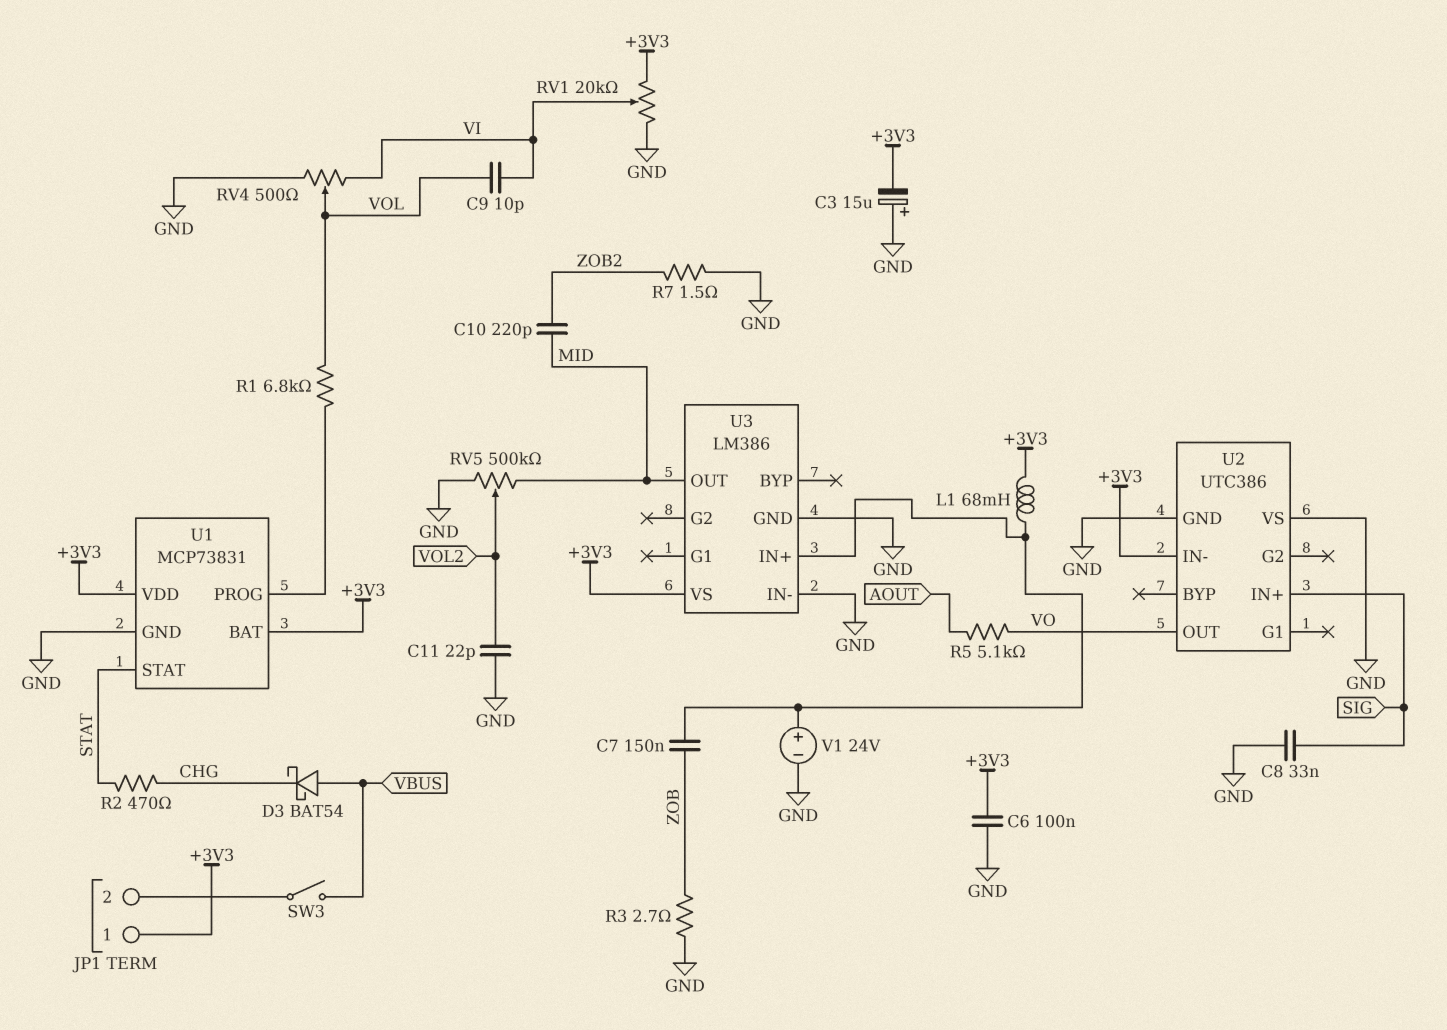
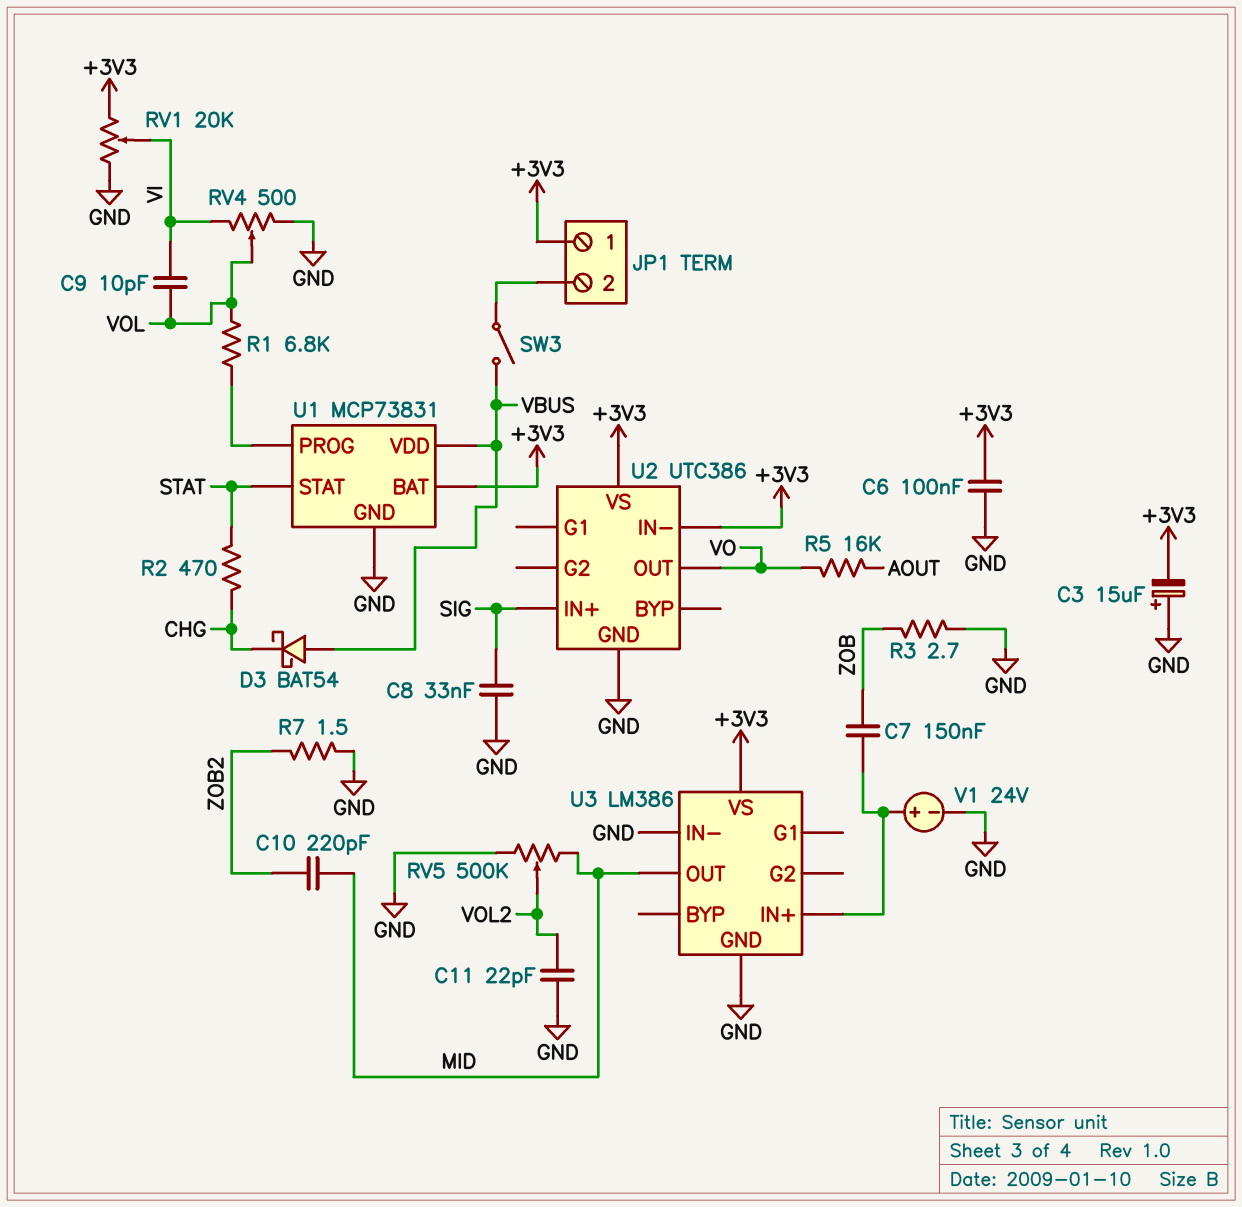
L1: 68mH (+3V3, U3/IN+) -> none
R5: 5.1k (AOUT, VO) -> 16k (AOUT, VO)
U1 pin VDD: +3V3 -> VBUS
U2 pin VS: GND -> +3V3

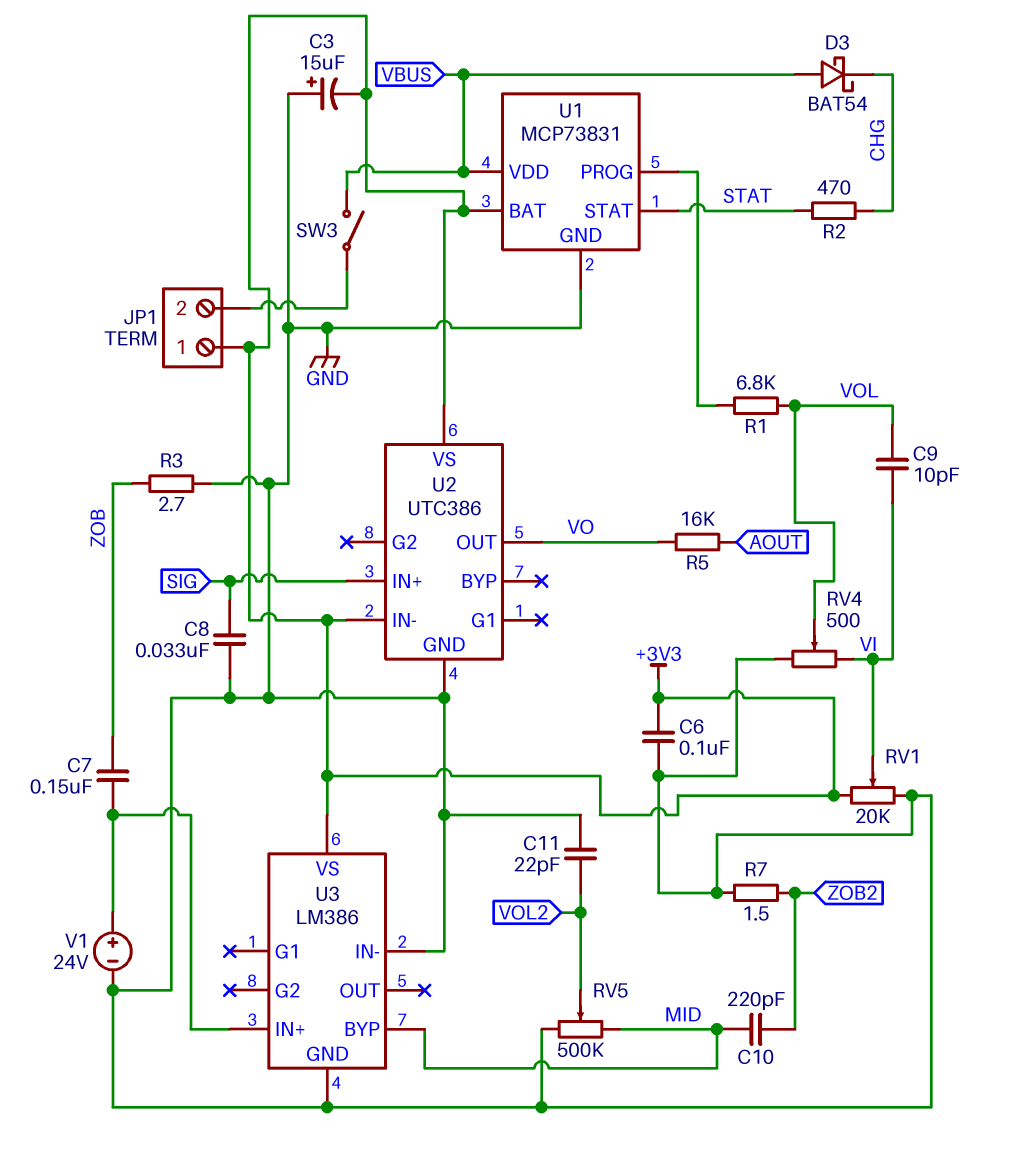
U3 pin BYP: none -> MID
U3 pin OUT: MID -> none

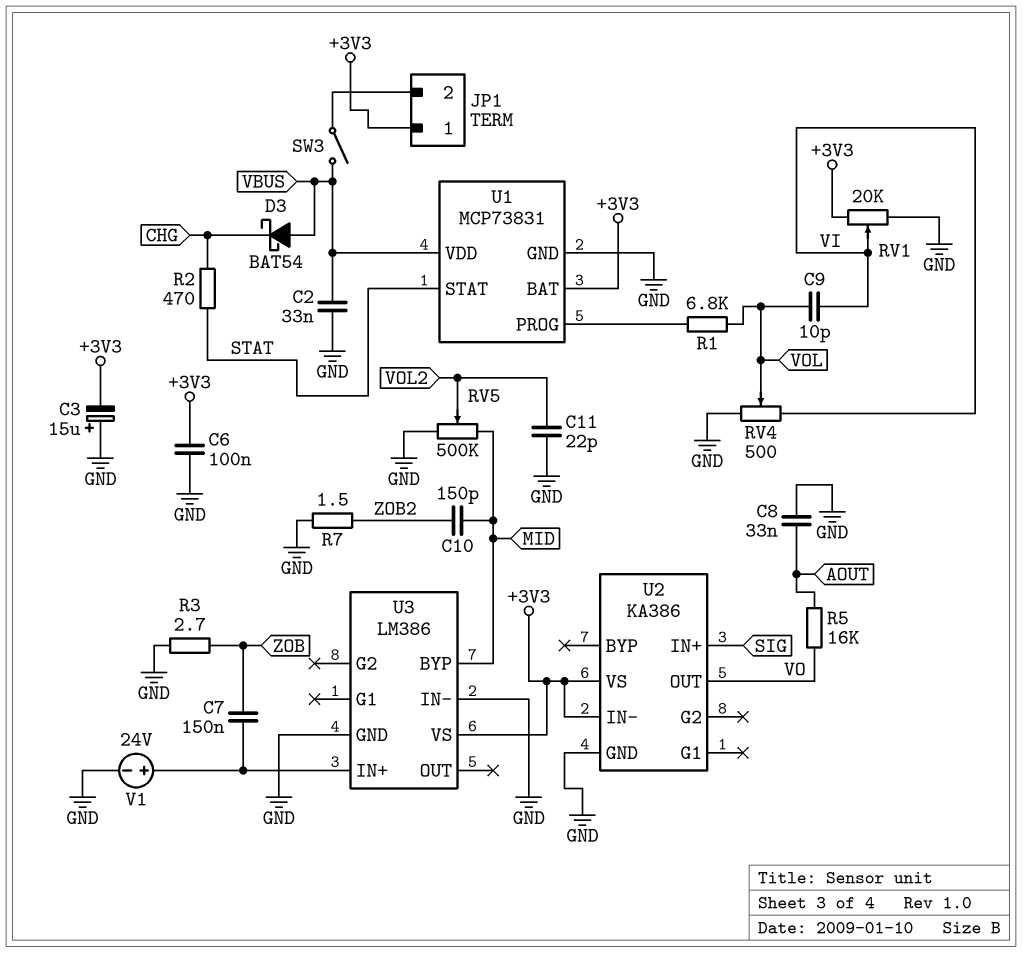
C2: none -> 33nF (GND, VBUS)
C8: 33nF (GND, SIG) -> 33nF (AOUT, GND)
C10: 220pF (MID, ZOB2) -> 150pF (MID, ZOB2)
U2: UTC386 -> KA386

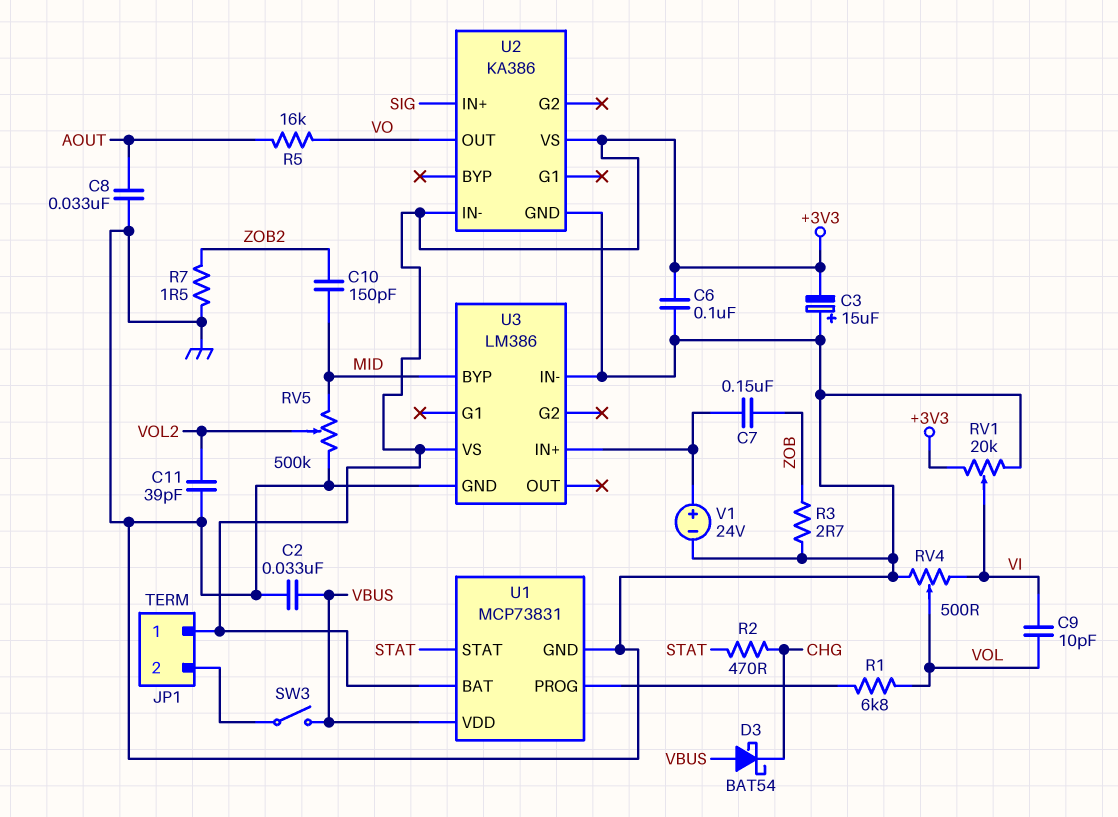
C11: 22pF (GND, VOL2) -> 39pF (GND, VOL2)

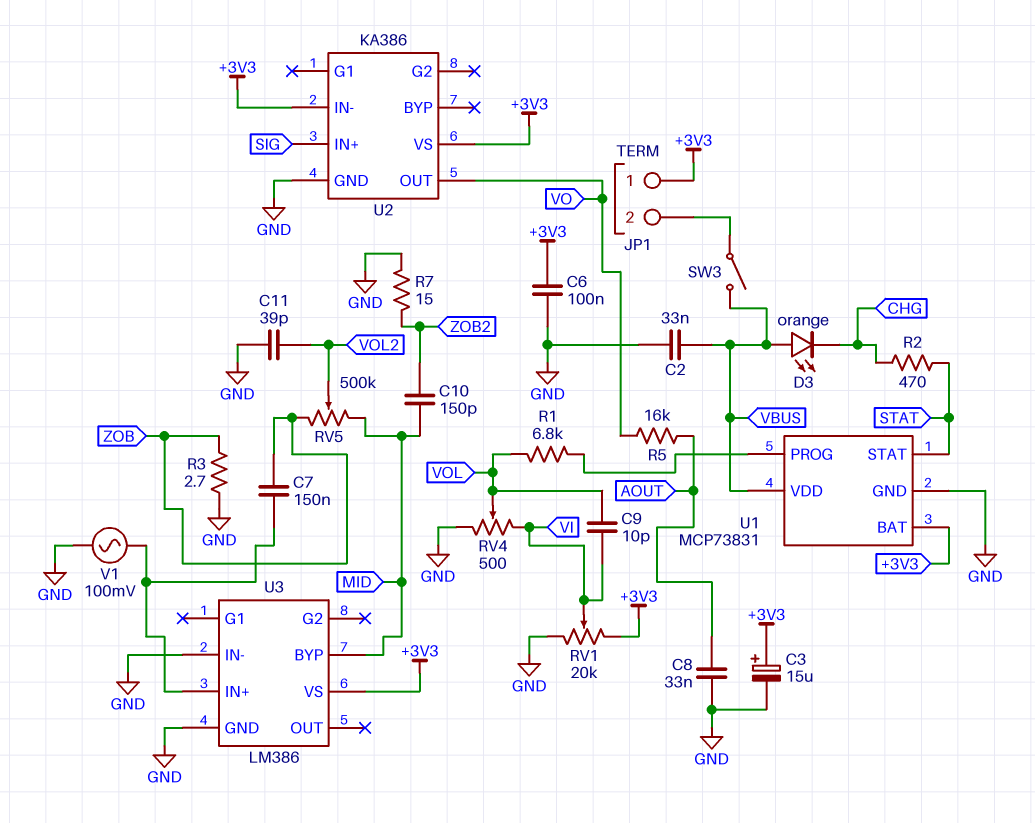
C3: 15uF (plus GND, minus +3V3) -> 15uF (plus +3V3, minus GND)
D3: schottky BAT54 (A VBUS, K CHG) -> LED orange (A VBUS, K CHG)
R7: 1.5 (GND, ZOB2) -> 15 (GND, ZOB2)
RV5: 500k (GND, MID, wiper VOL2) -> 500k (MID, ZOB, wiper VOL2)
V1: 24V (plus U3/IN+, minus GND) -> AC 100mV (GND, U3/IN+)

